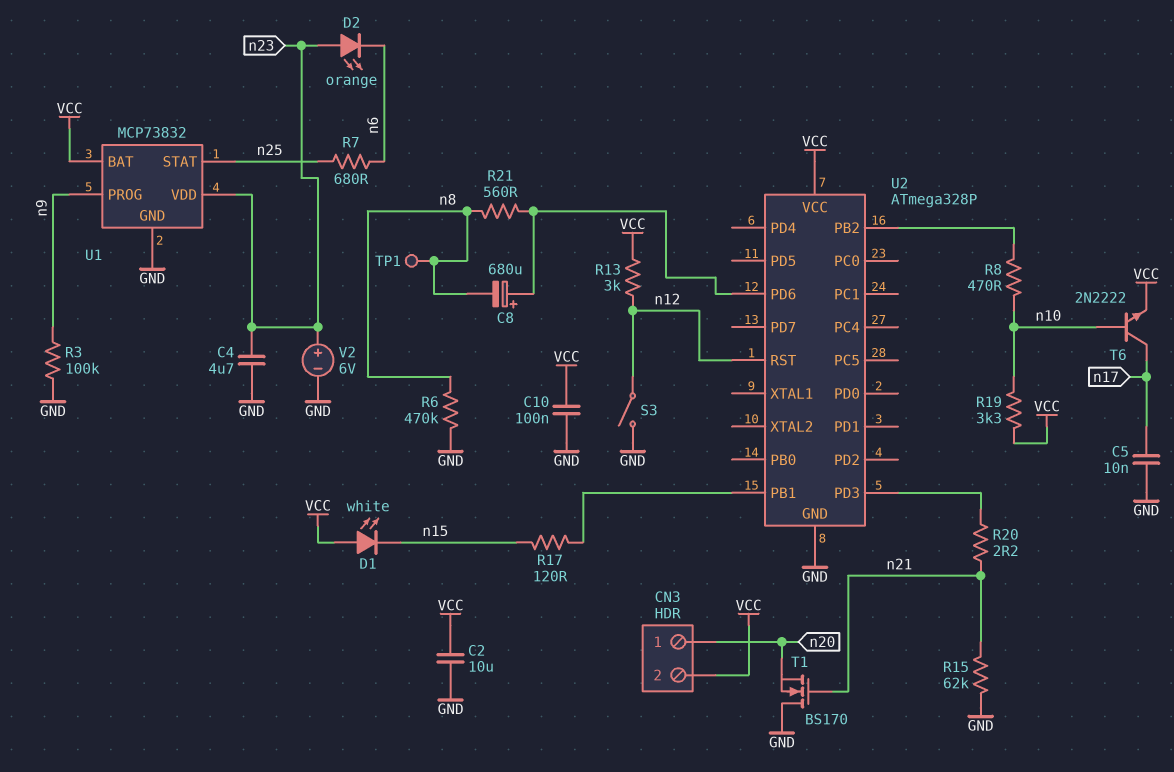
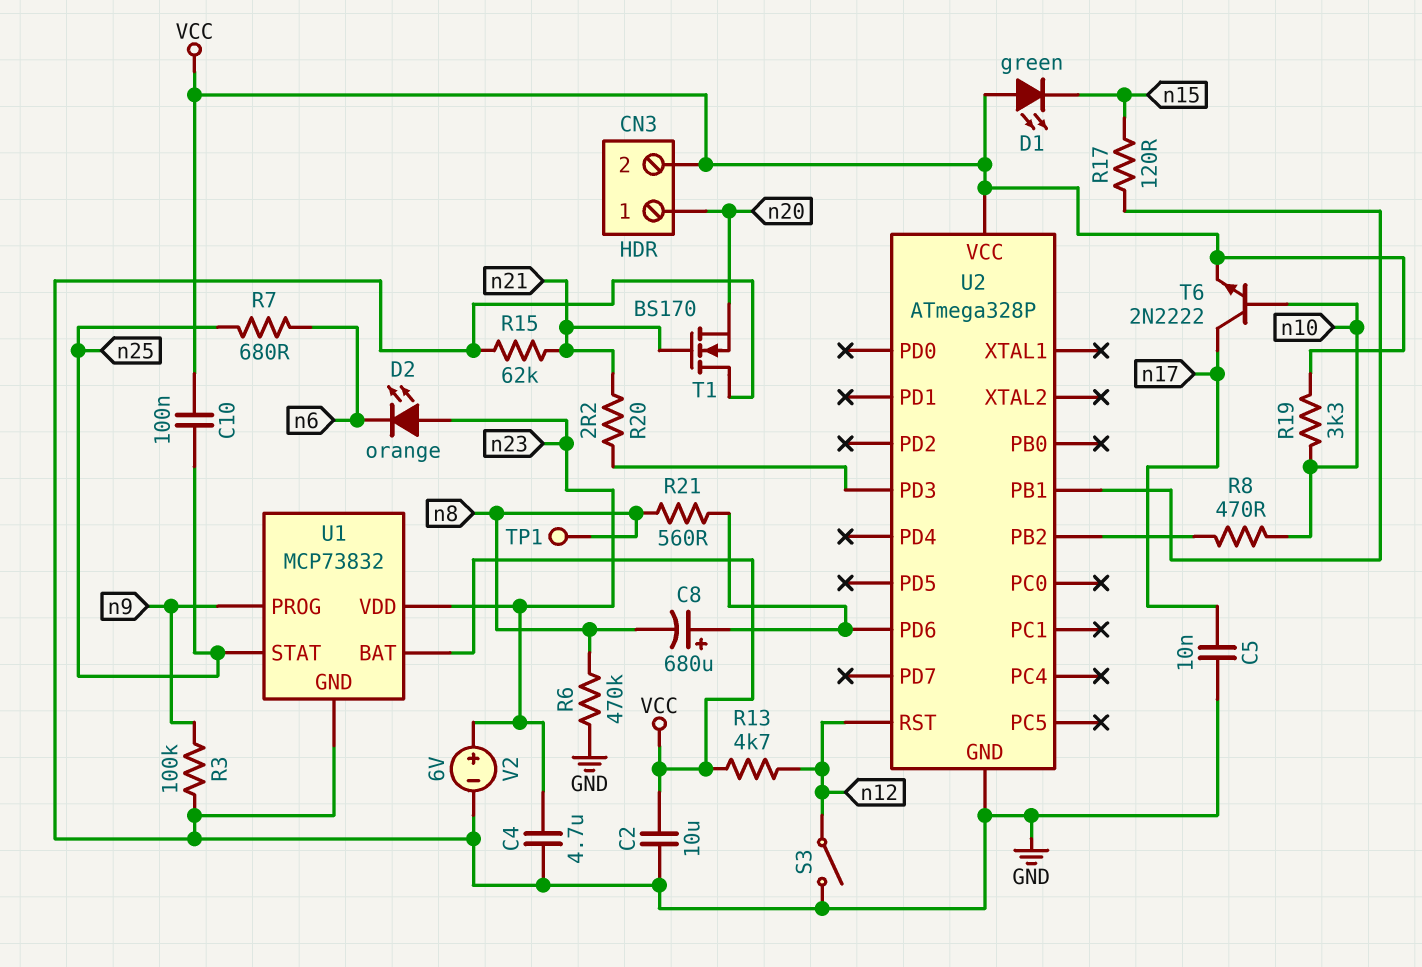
C10: 100nF (GND, VCC) -> 100nF (VCC, n25)
D1: LED white (A VCC, K n15) -> LED green (A VCC, K n15)
R13: 3k (VCC, n12) -> 4.7k (VCC, n12)

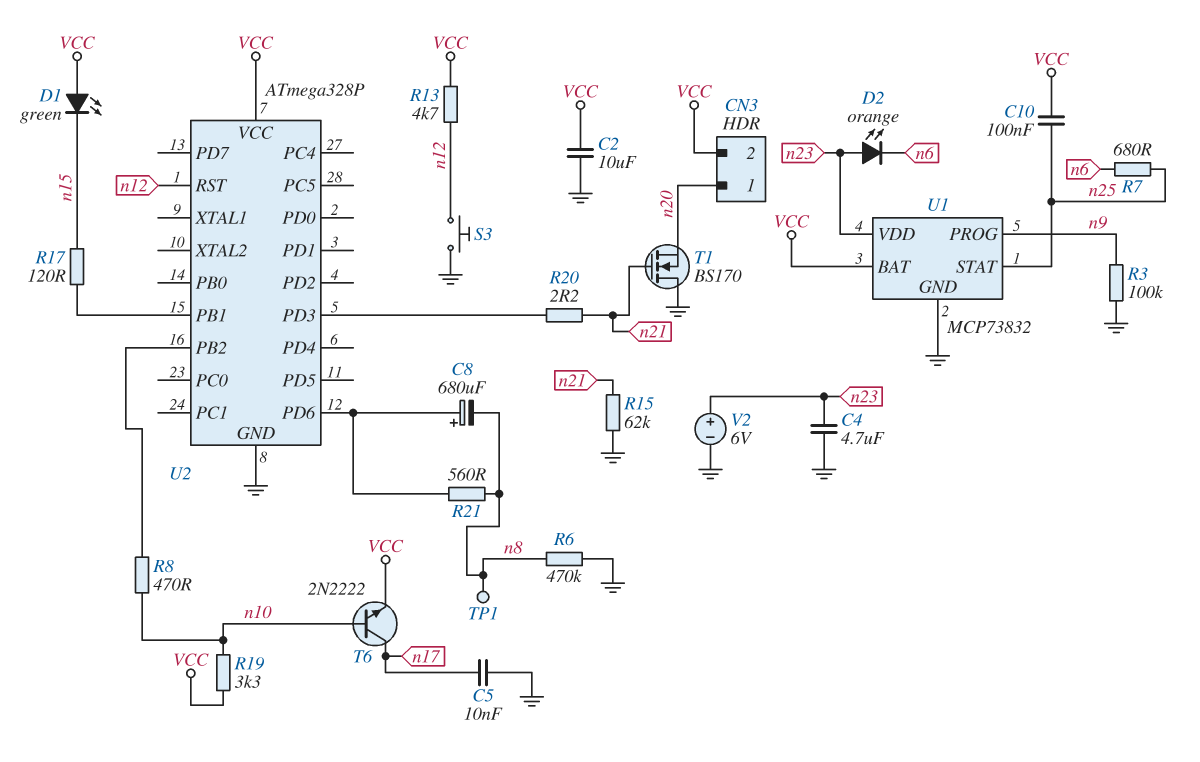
S3: switch (GND, n12) -> button (GND, n12)

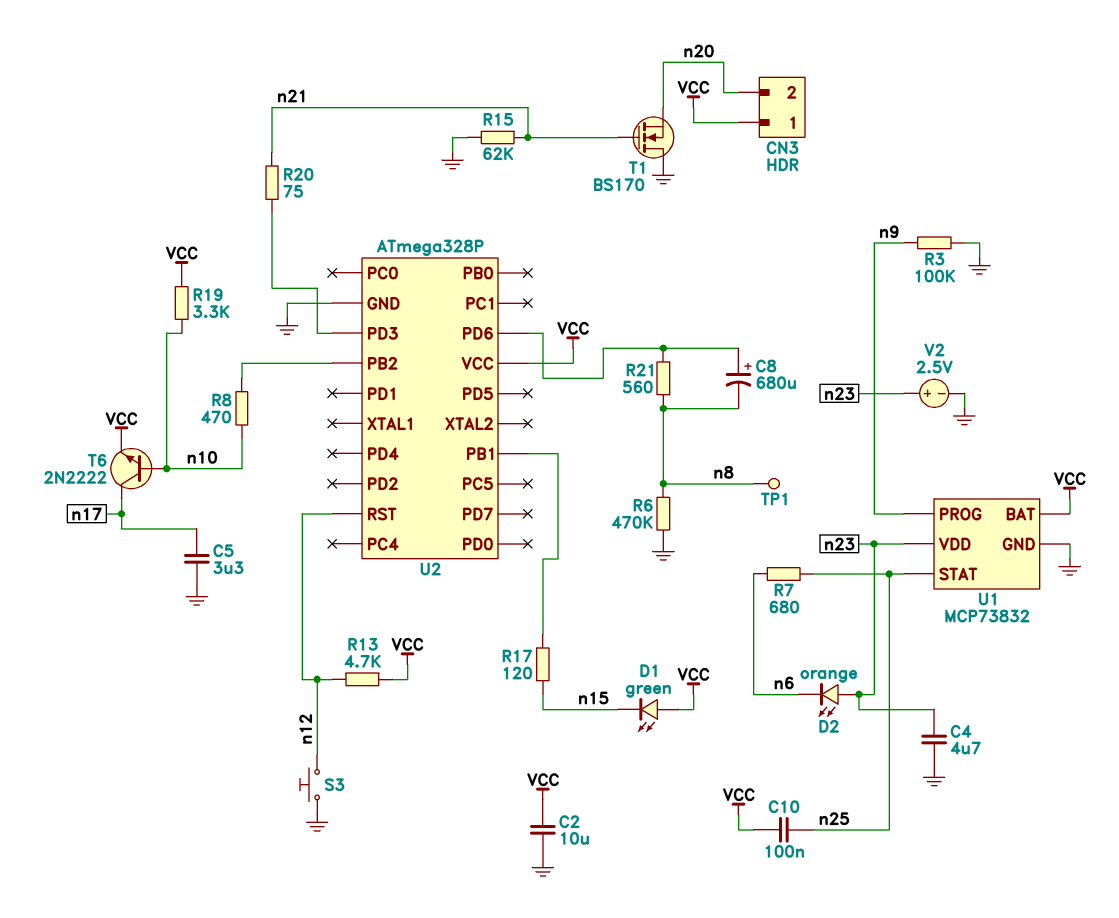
C5: 10nF (GND, n17) -> 3.3uF (GND, n17)
CN3 pin 1: n20 -> VCC
CN3 pin 2: VCC -> n20
R20: 2.2 (U2/PD3, n21) -> 75 (U2/PD3, n21)
V2: 6V (plus n23, minus GND) -> 2.5V (plus n23, minus GND)

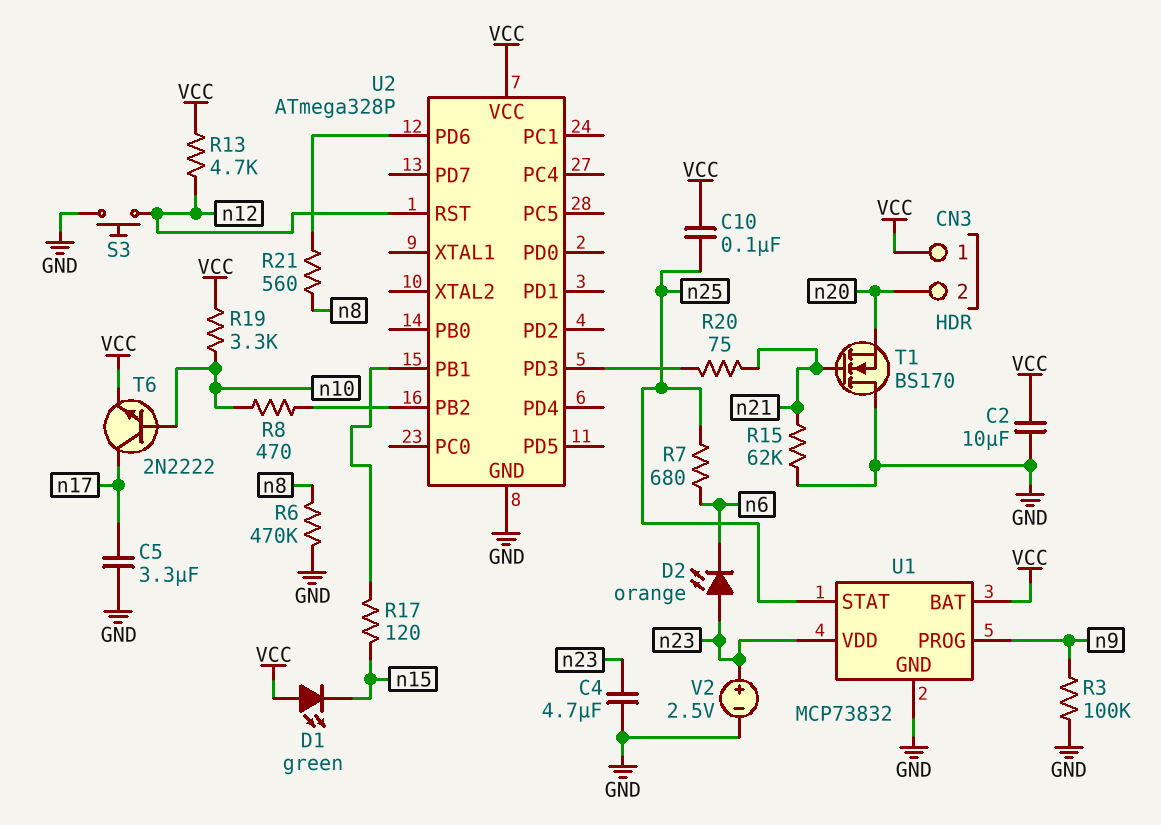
C8: 680uF (plus U2/PD6, minus n8) -> none
TP1: test point (n8) -> none

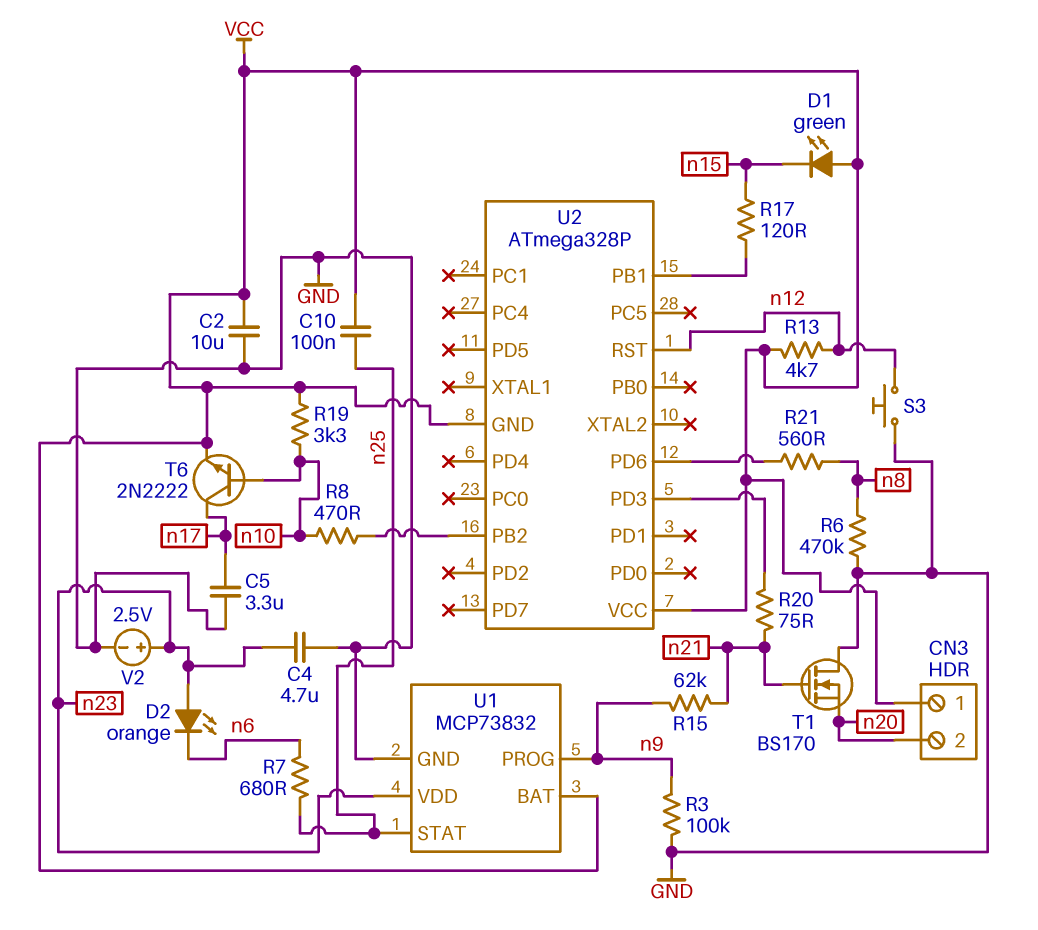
R15: 62k (GND, n21) -> 62k (n9, n21)
U2 pin GND: GND -> VCC

